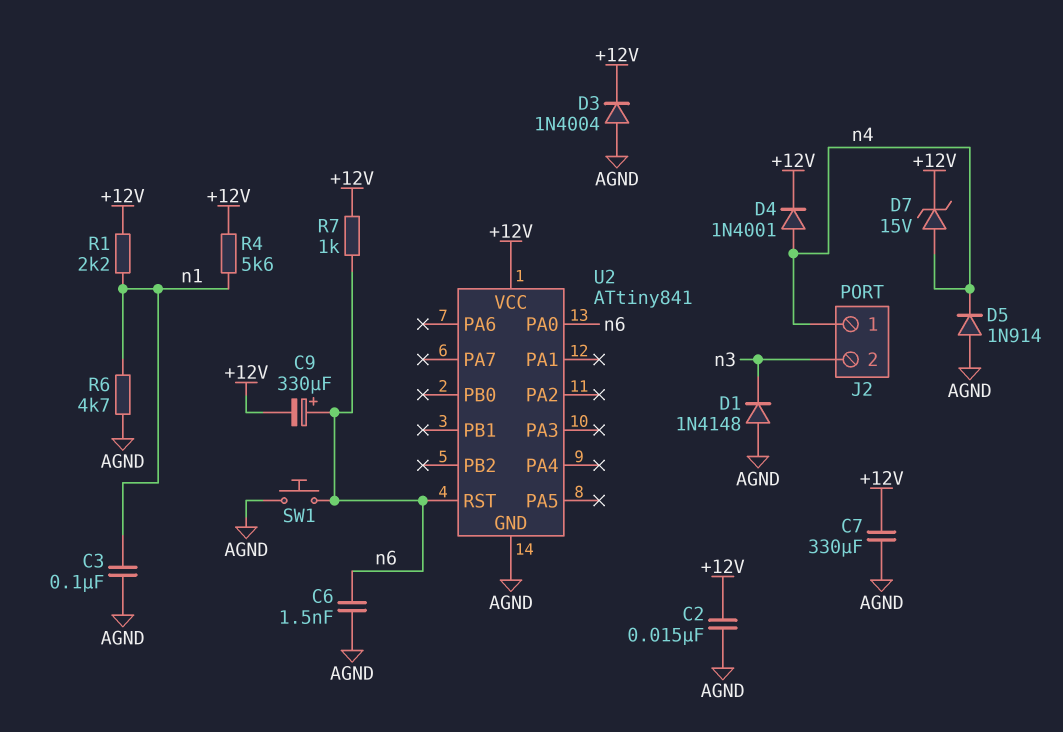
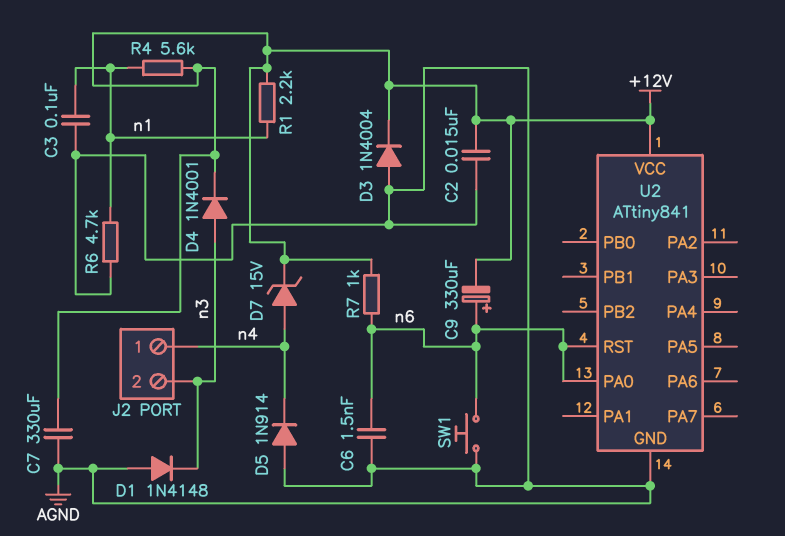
D4: diode 1N4001 (A n4, K +12V) -> diode 1N4001 (A n3, K +12V)

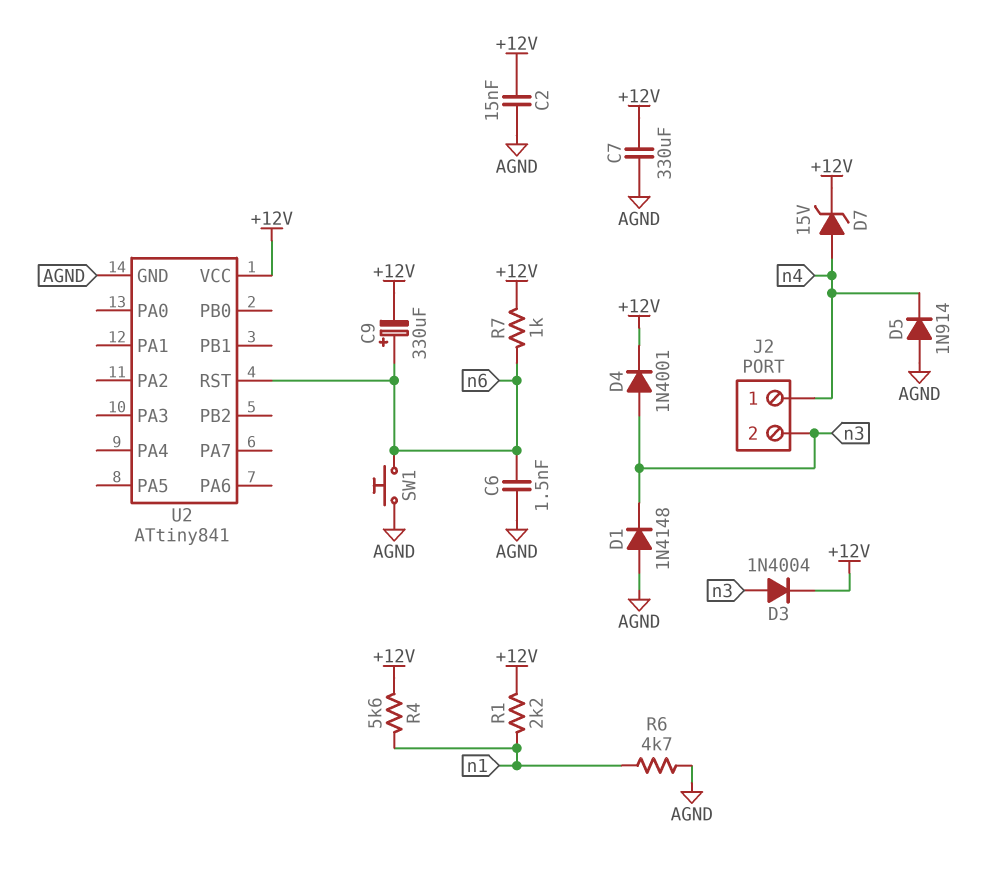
C3: 100nF (AGND, n1) -> none
D3: diode 1N4004 (A AGND, K +12V) -> diode 1N4004 (A n3, K +12V)
U2 pin PA0: n6 -> none

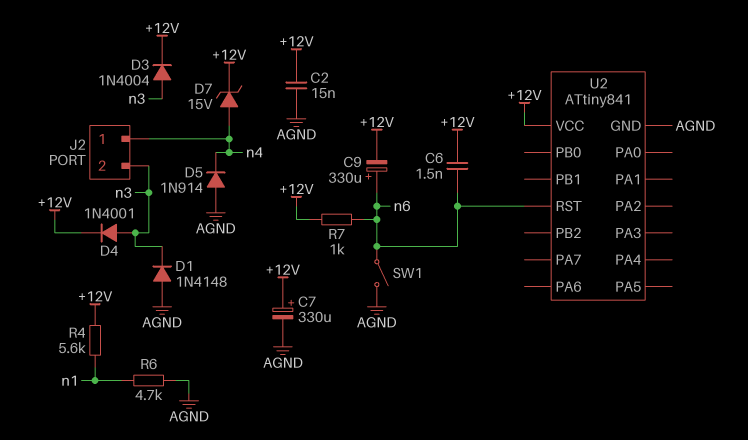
C6: 1.5nF (AGND, n6) -> 1.5nF (+12V, n6)
C7: 330uF (+12V, AGND) -> 330uF (plus +12V, minus AGND)
R1: 2.2k (+12V, n1) -> none
SW1: button (AGND, n6) -> switch (AGND, n6)

